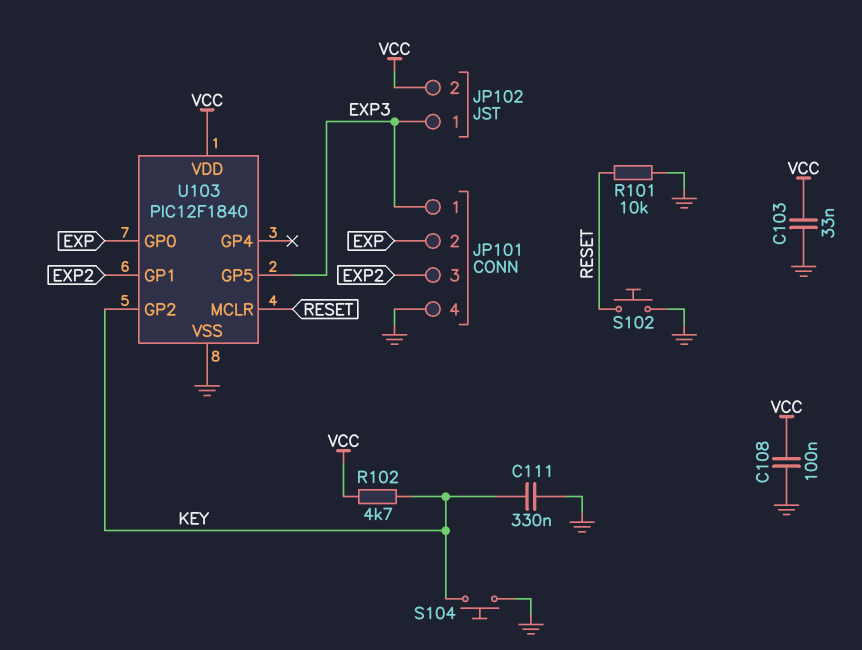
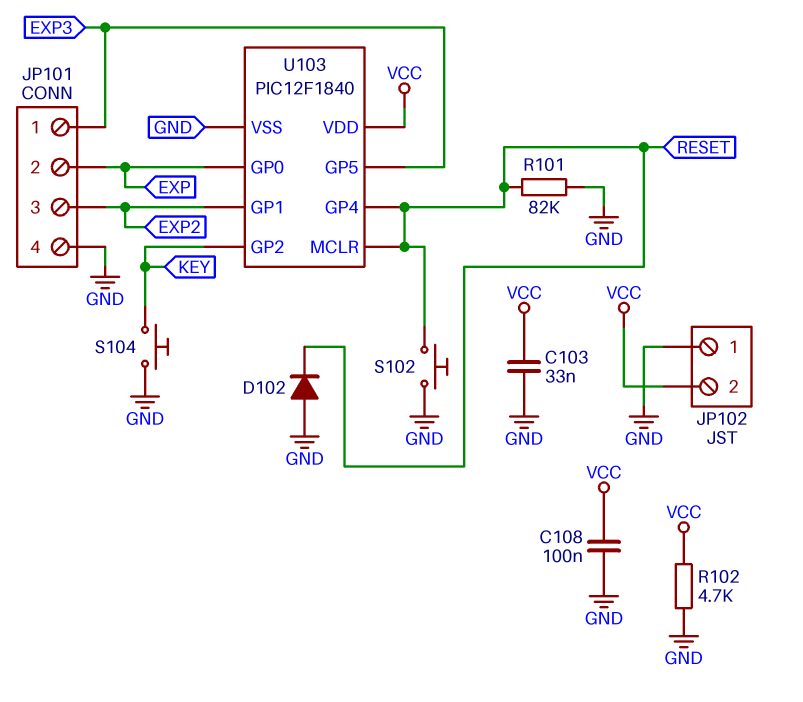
C111: 330nF (GND, KEY) -> none
D102: none -> diode (A GND, K RESET)
JP102 pin 1: EXP3 -> GND
R101: 10k (GND, RESET) -> 82k (GND, RESET)
R102: 4.7k (KEY, VCC) -> 4.7k (GND, VCC)
U103 pin GP4: none -> RESET

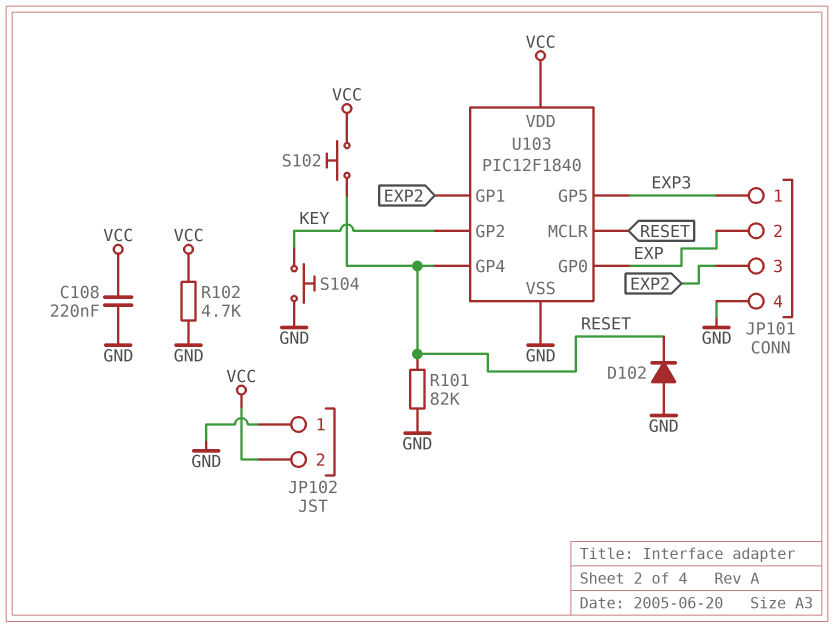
C103: 33nF (GND, VCC) -> none
C108: 100nF (GND, VCC) -> 220nF (GND, VCC)
S102: button (GND, RESET) -> button (RESET, VCC)

